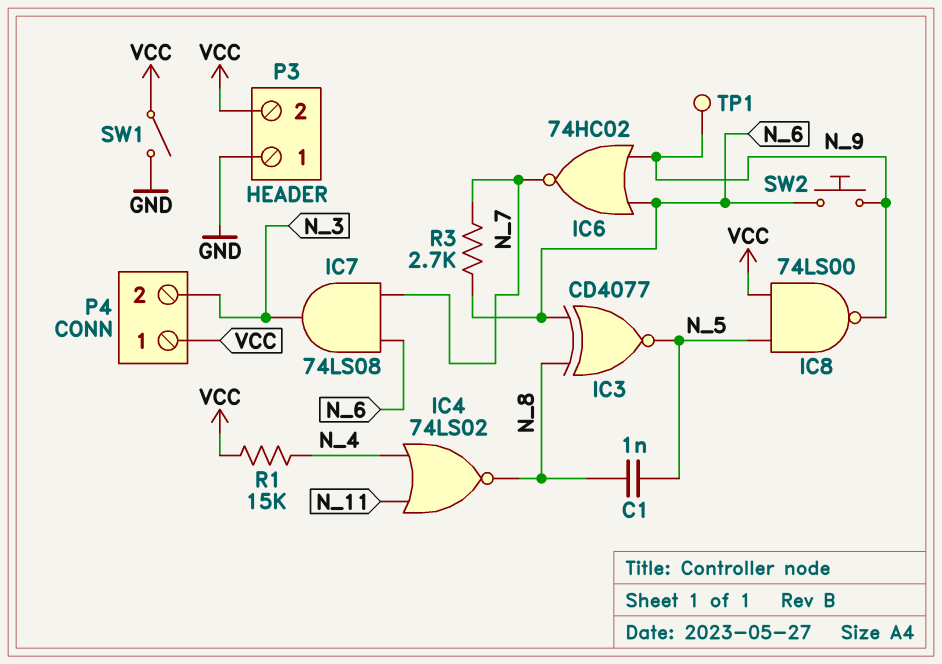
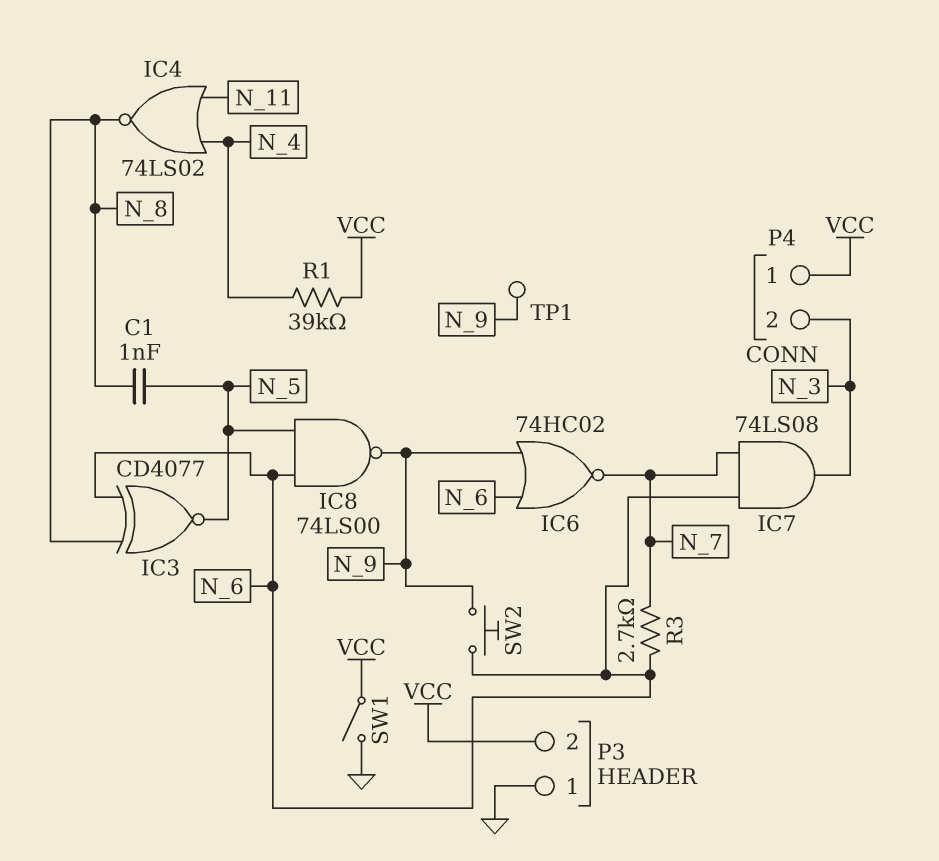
IC8: NAND 74LS00 (in N_5, in VCC, out N_9) -> NAND 74LS00 (in N_5, in N_6, out N_9)
R1: 15k (N_4, VCC) -> 39k (N_4, VCC)

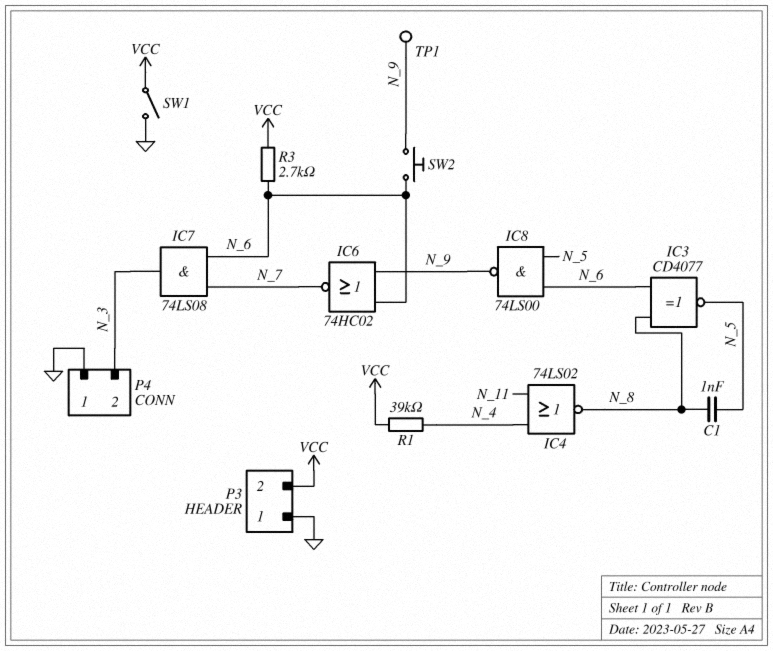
P4 pin 1: VCC -> GND
R3: 2.7k (N_6, N_7) -> 2.7k (N_6, VCC)

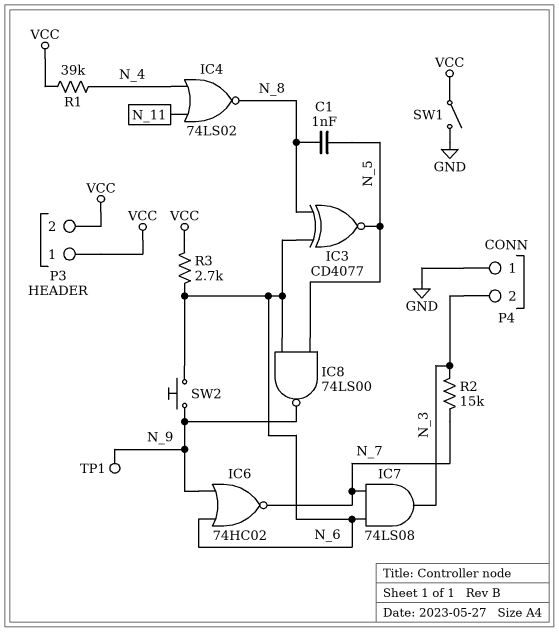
P3 pin 1: GND -> VCC
R2: none -> 15k (N_3, N_7)

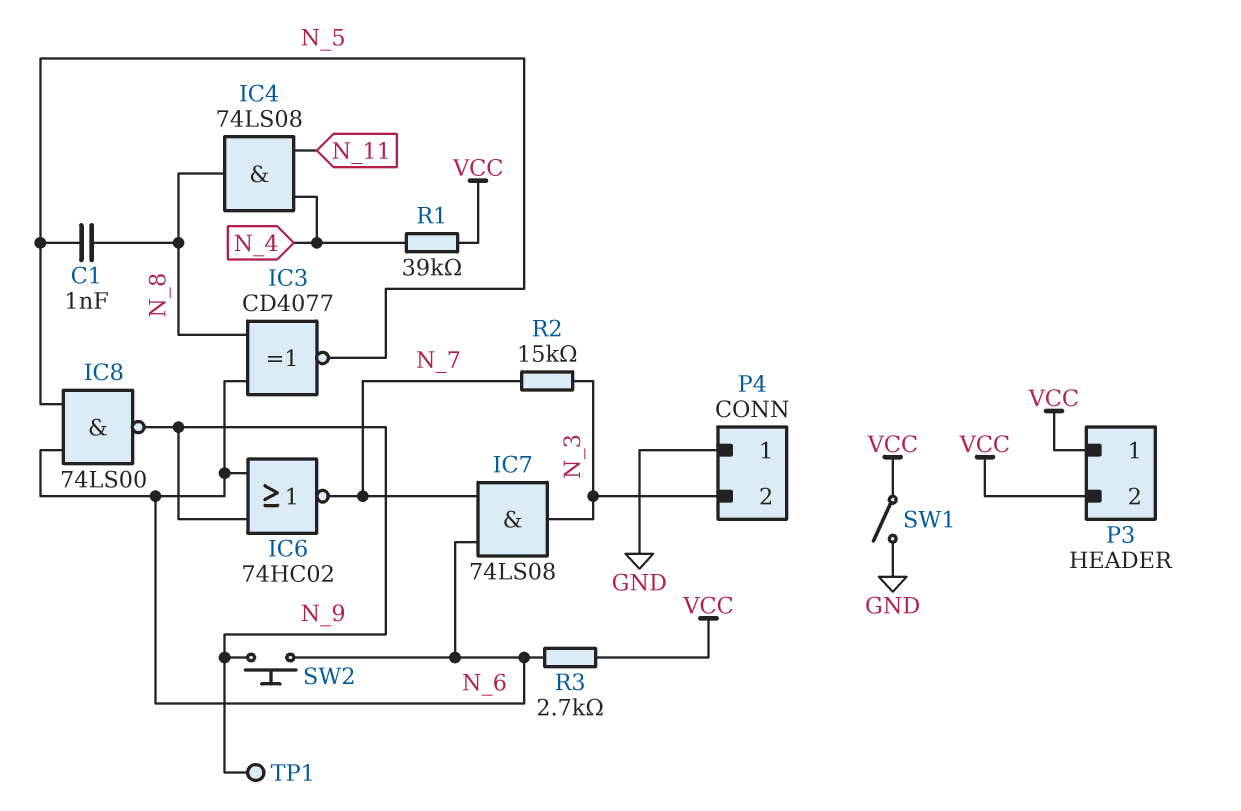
IC4: NOR 74LS02 (in N_4, in N_11, out N_8) -> AND 74LS08 (in N_4, in N_11, out N_8)

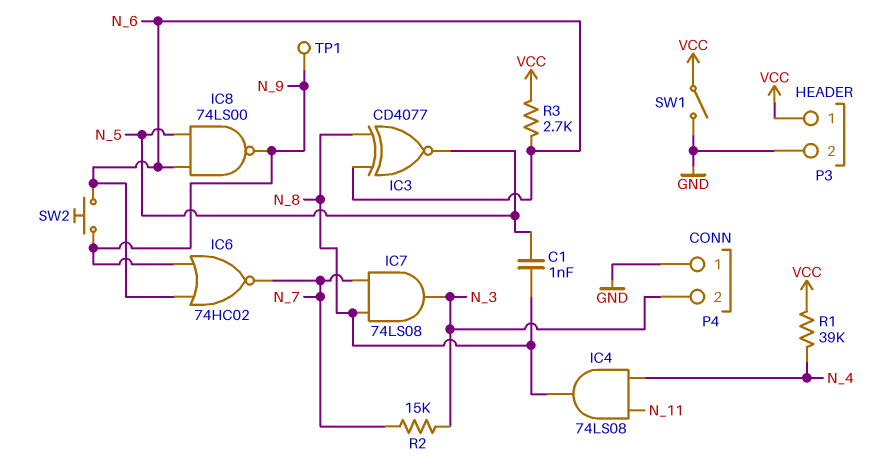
IC7: AND 74LS08 (in N_6, in N_7, out N_3) -> AND 74LS08 (in N_7, in N_8, out N_3)
P3 pin 2: VCC -> GND

